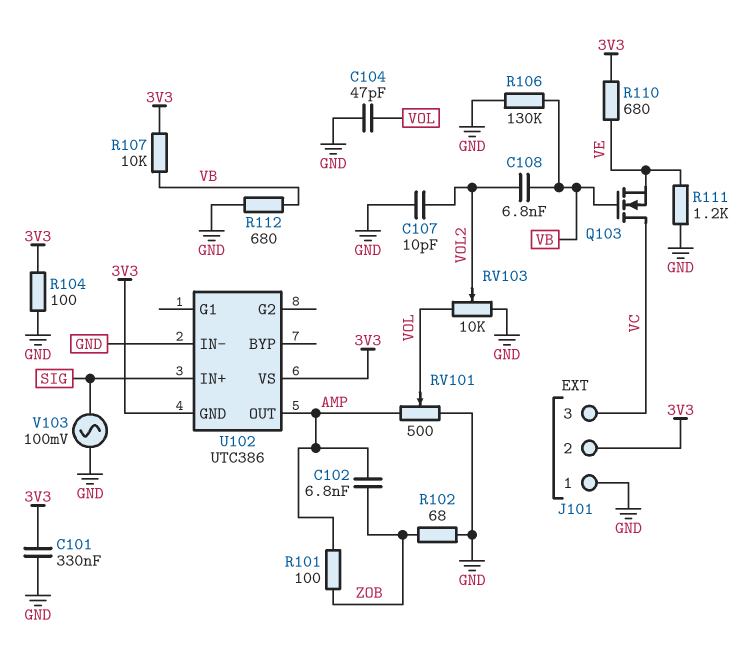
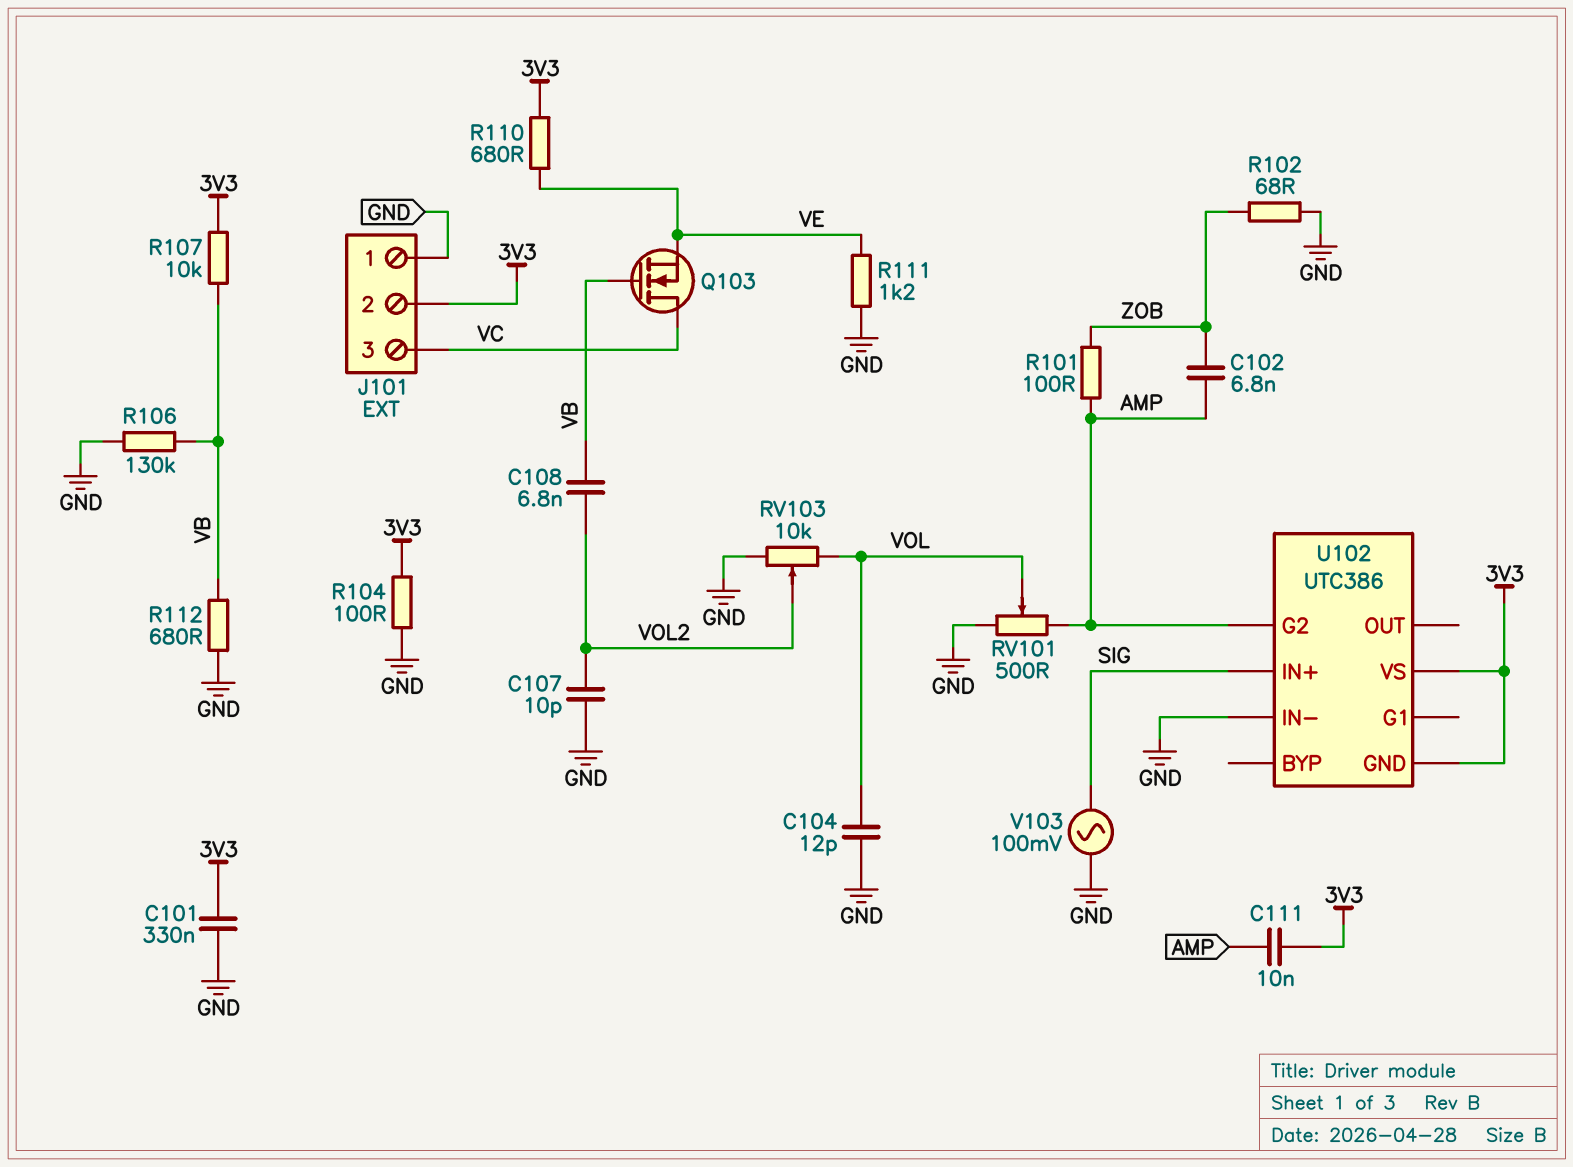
C104: 47pF (GND, VOL) -> 12pF (GND, VOL)
C111: none -> 10nF (3V3, AMP)
U102 pin G2: none -> AMP
U102 pin OUT: AMP -> none

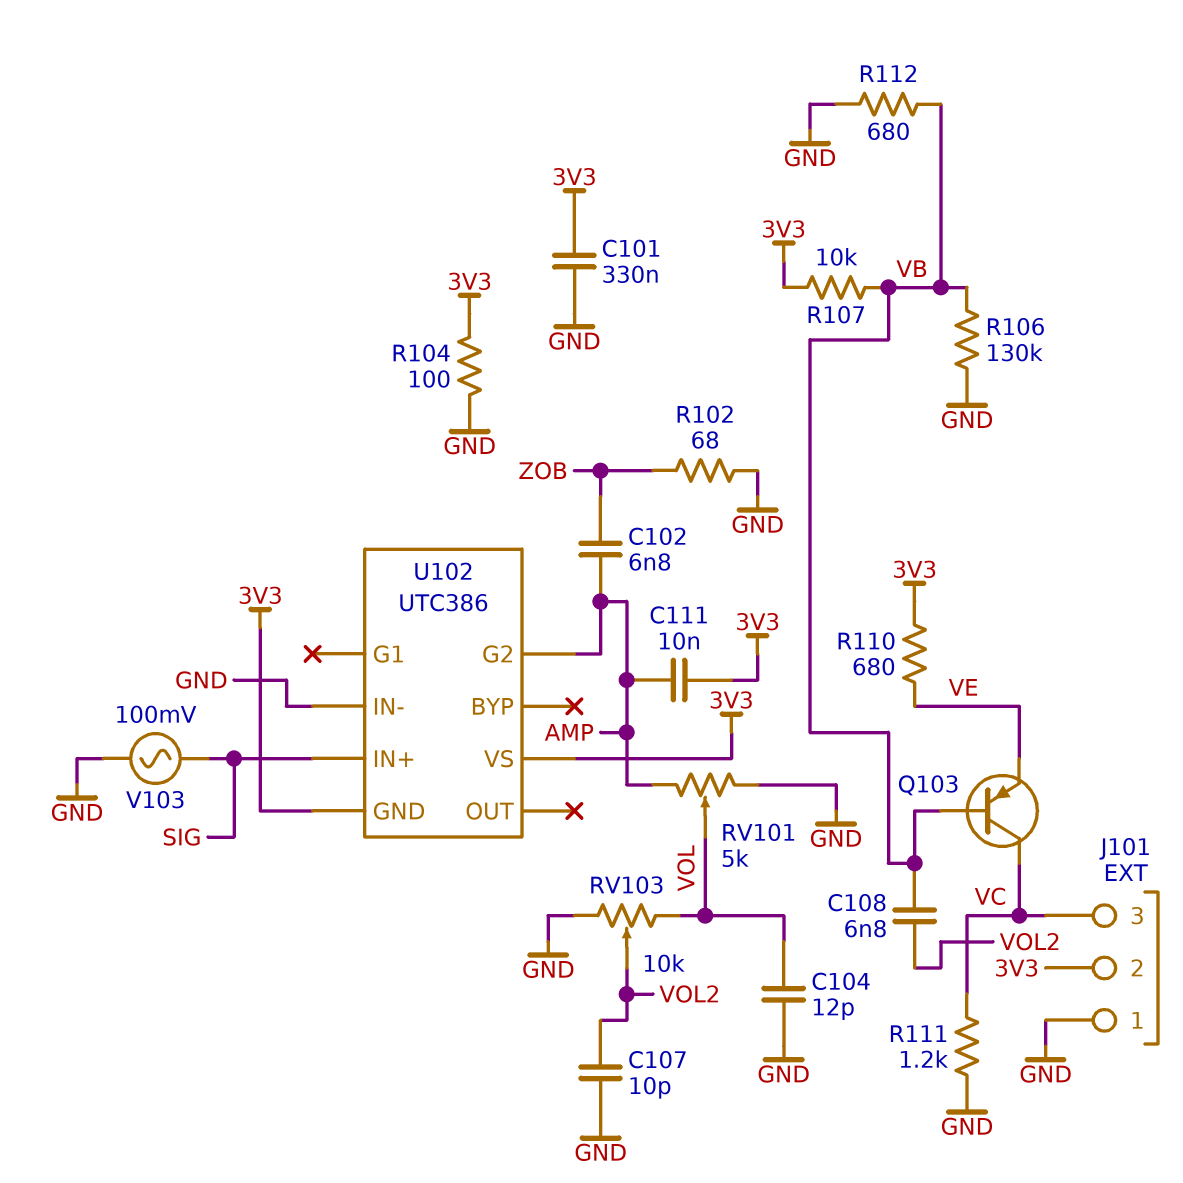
Q103: NMOS (G VB, D VC, S VE) -> PNP (B VB, C VC, E VE)
R101: 100 (AMP, ZOB) -> none
R111: 1.2k (GND, VE) -> 1.2k (GND, VC)
RV101: 500 (AMP, GND, wiper VOL) -> 5k (AMP, GND, wiper VOL)

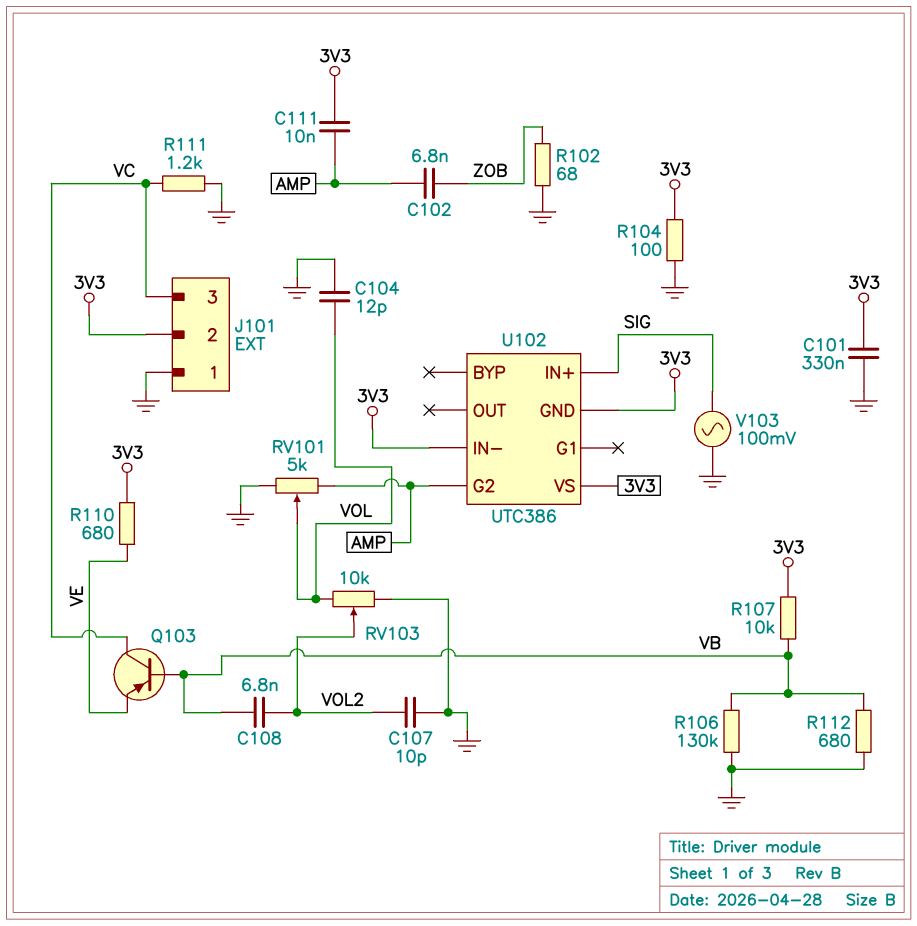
U102 pin IN-: GND -> 3V3

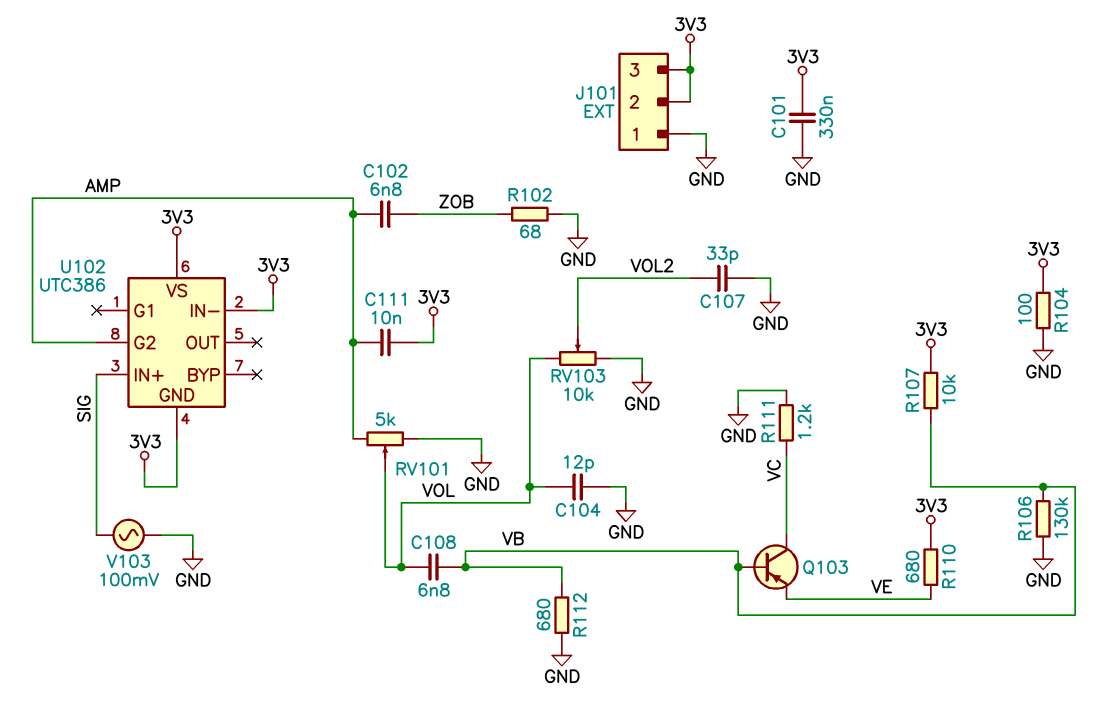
C107: 10pF (GND, VOL2) -> 33pF (GND, VOL2)
C108: 6.8nF (VB, VOL2) -> 6.8nF (VB, VOL)
J101 pin 3: VC -> 3V3

